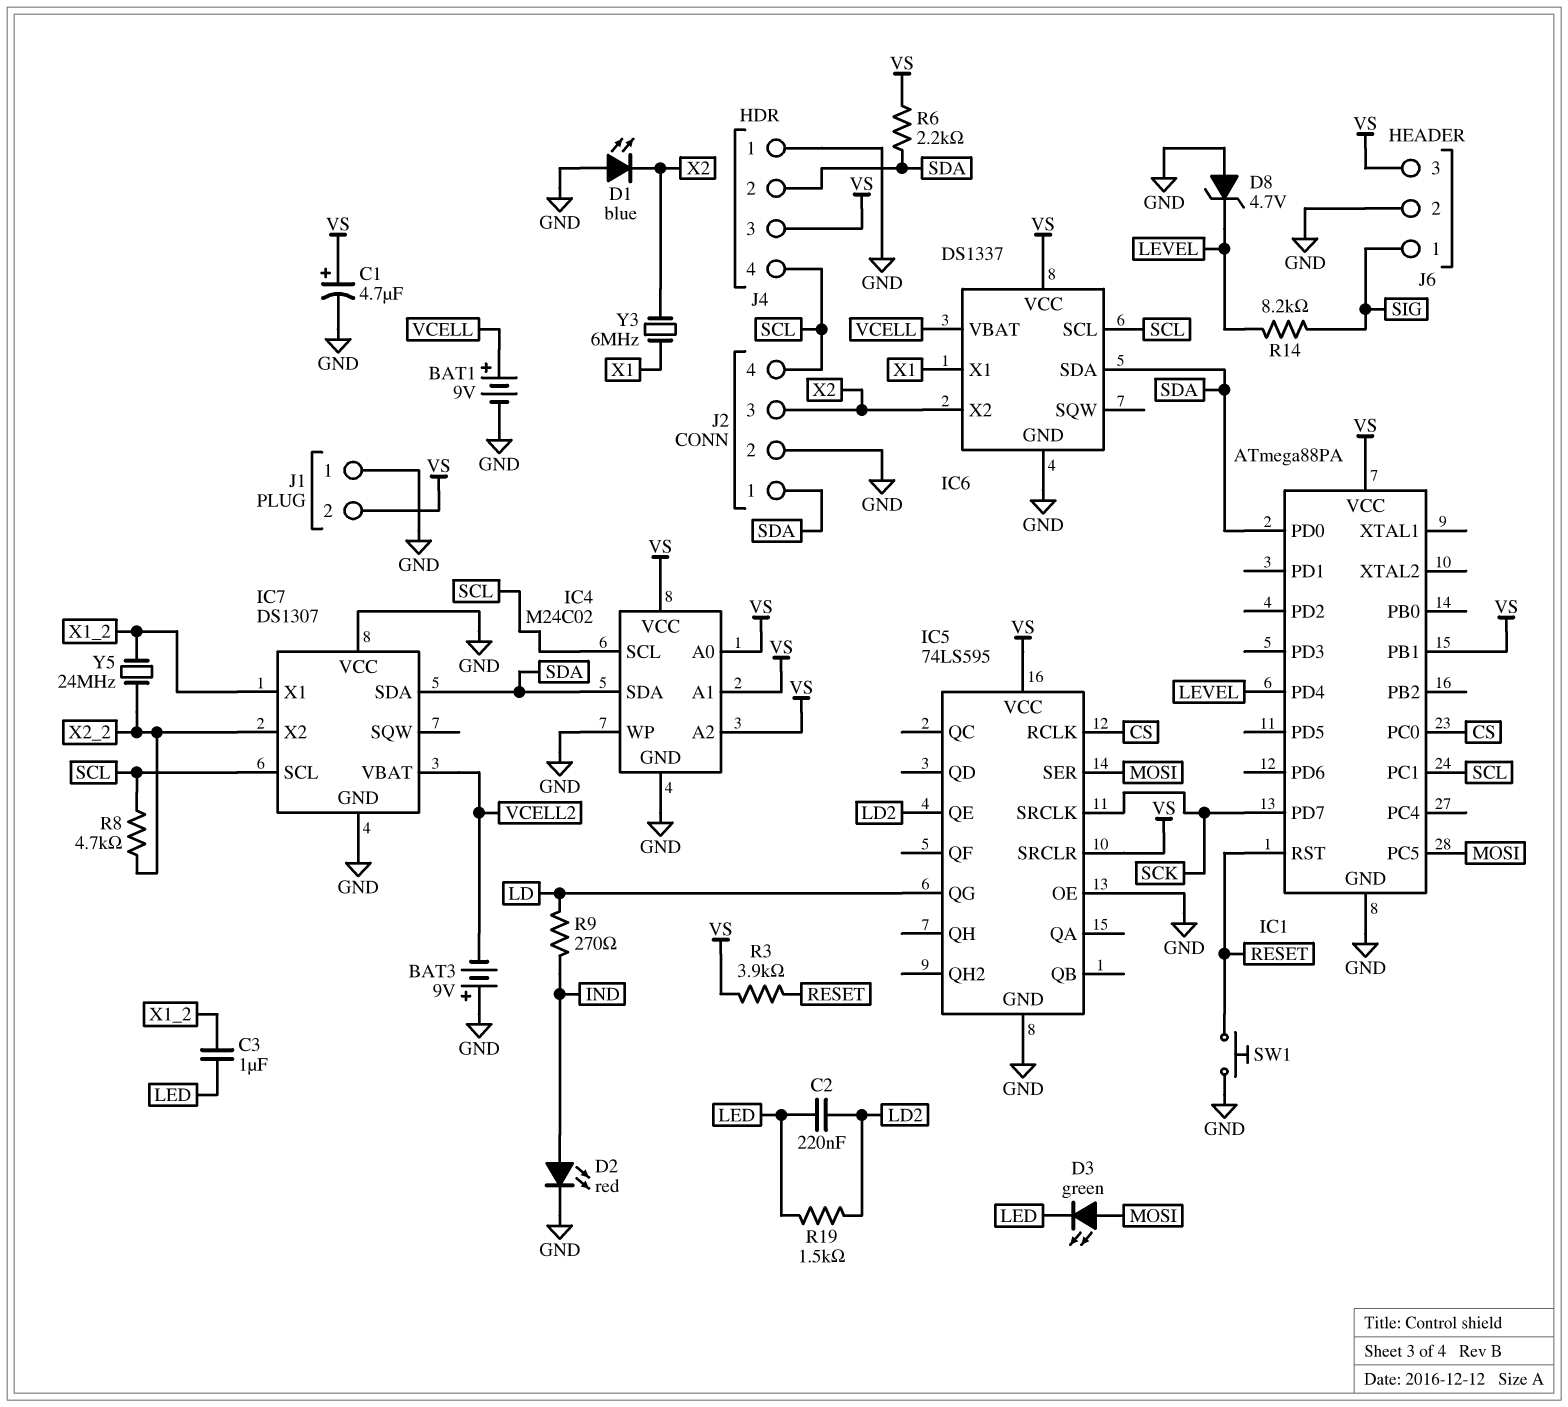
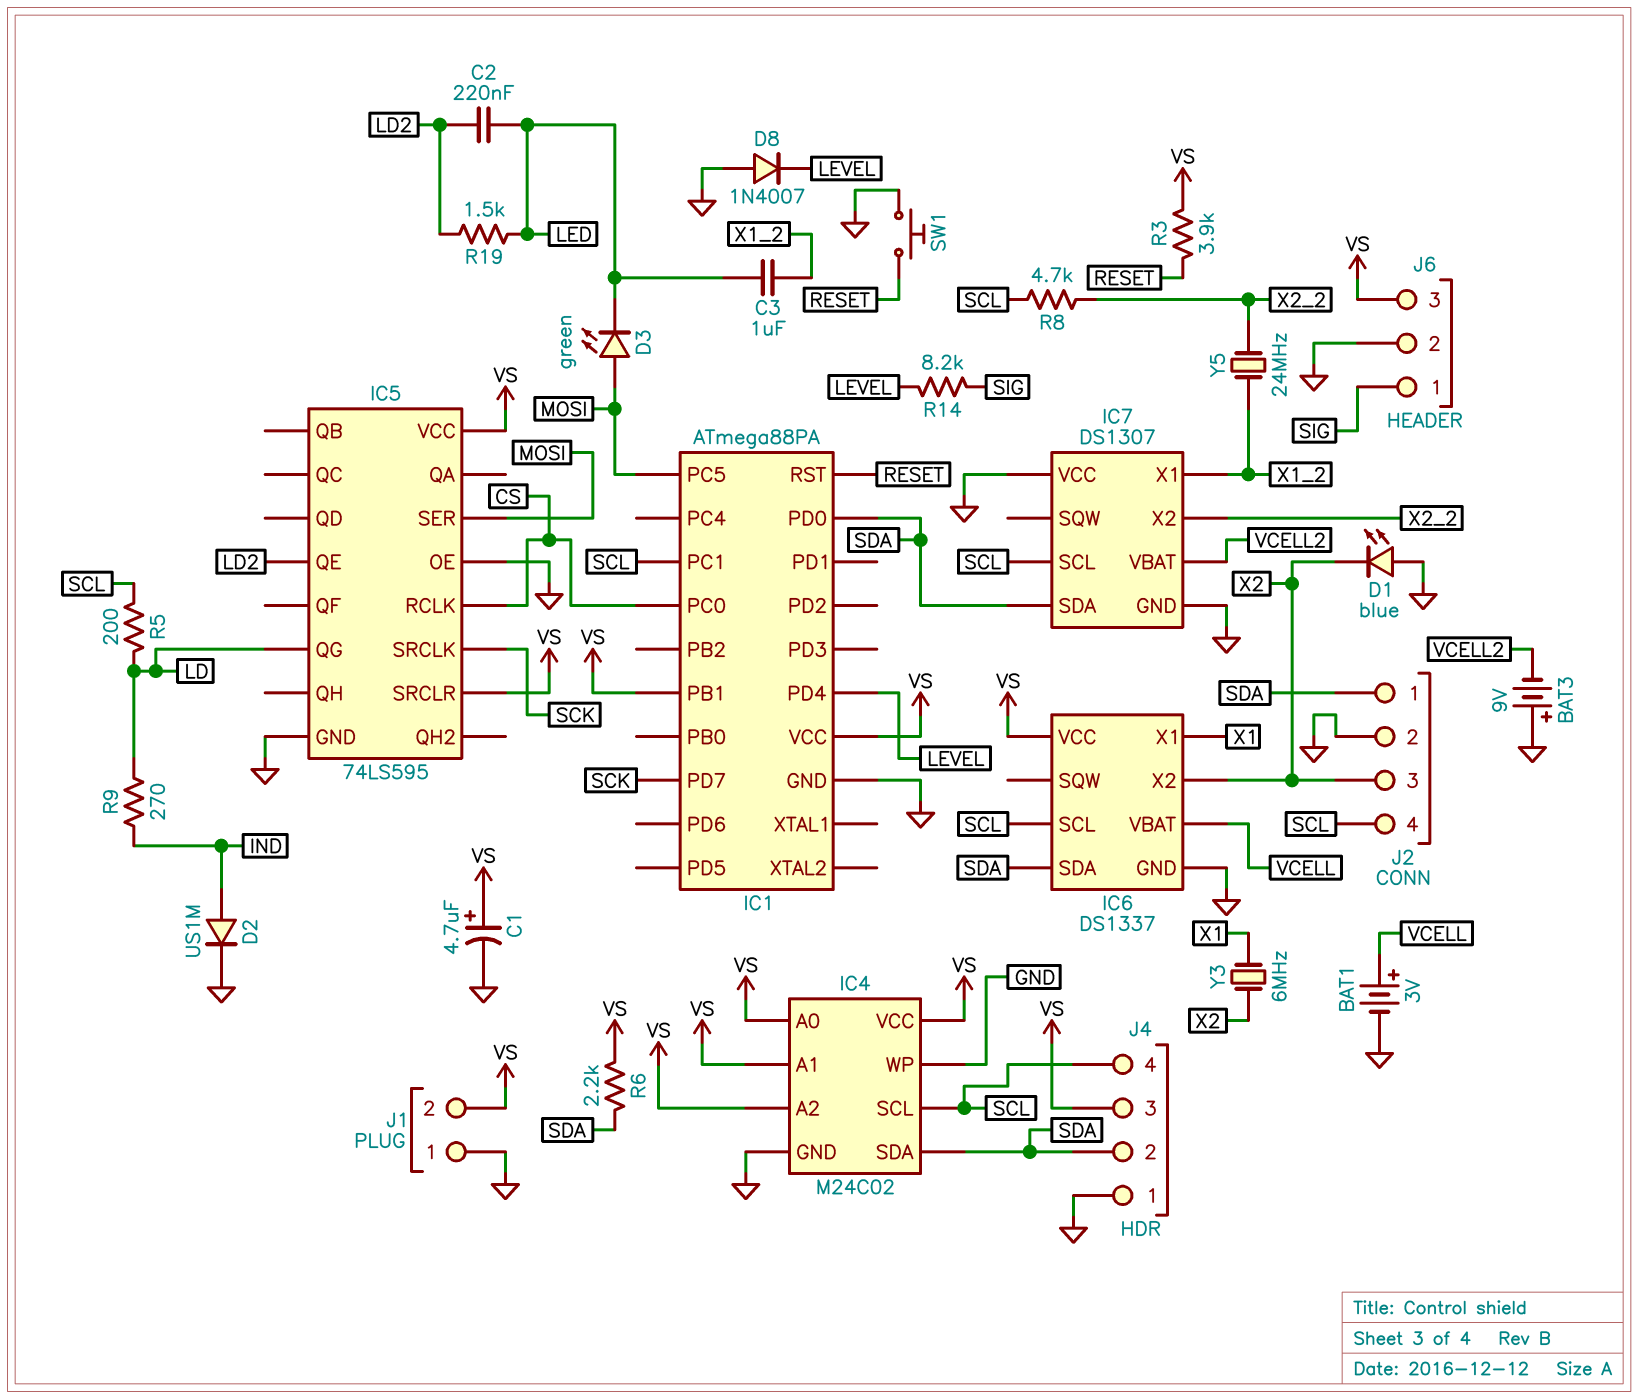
BAT1: 9V (plus VCELL, minus GND) -> 3V (plus VCELL, minus GND)
D2: LED red (A IND, K GND) -> diode US1M (A IND, K GND)
D8: zener 4.7V (A GND, K LEVEL) -> diode 1N4007 (A GND, K LEVEL)
R5: none -> 200 (LD, SCL)

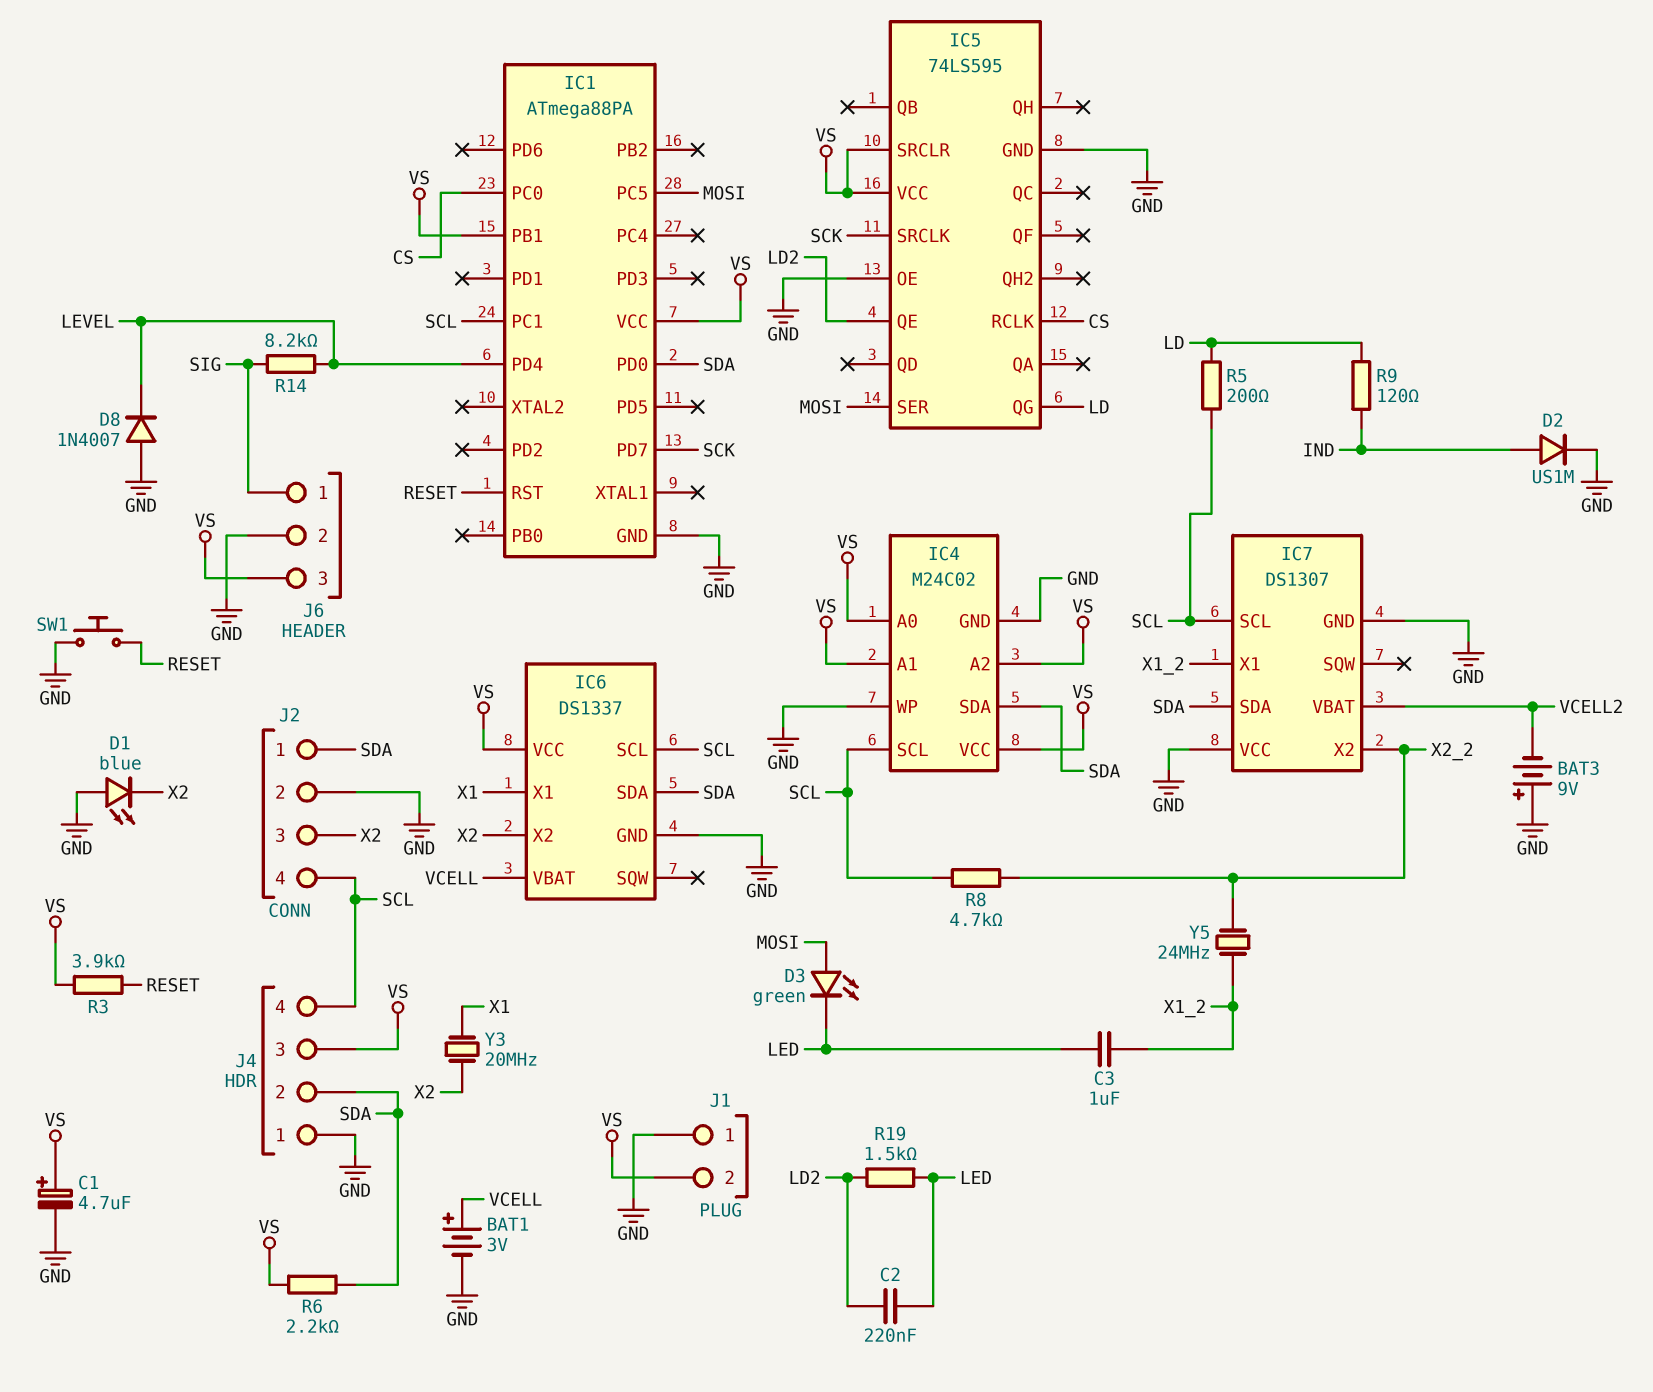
R9: 270 (IND, LD) -> 120 (IND, LD)
Y3: 6MHz (X1, X2) -> 20MHz (X1, X2)

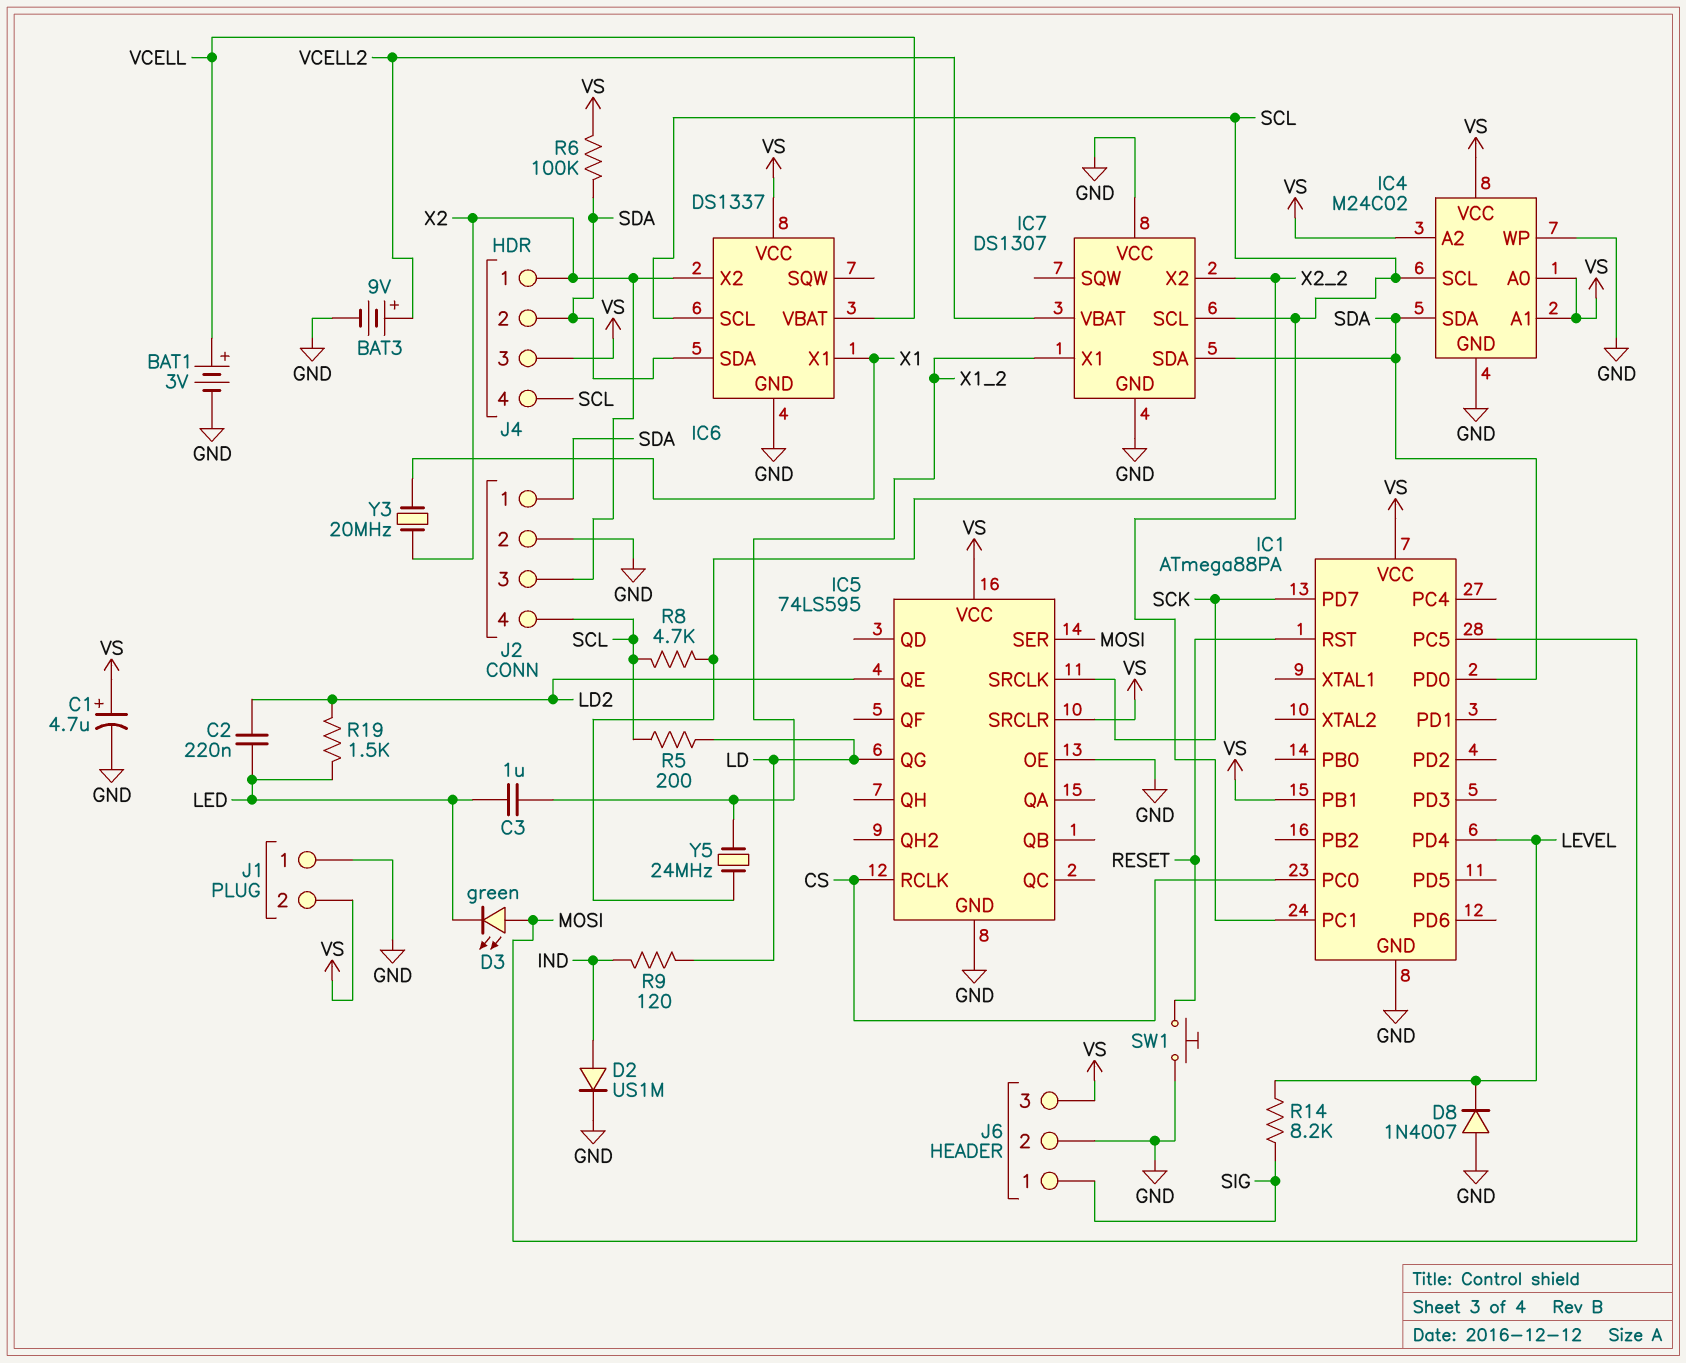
BAT3: 9V (plus GND, minus VCELL2) -> 9V (plus VCELL2, minus GND)
D1: LED blue (A GND, K X2) -> none
J4 pin 1: GND -> X2
R3: 3.9k (RESET, VS) -> none
R6: 2.2k (SDA, VS) -> 100k (SDA, VS)

